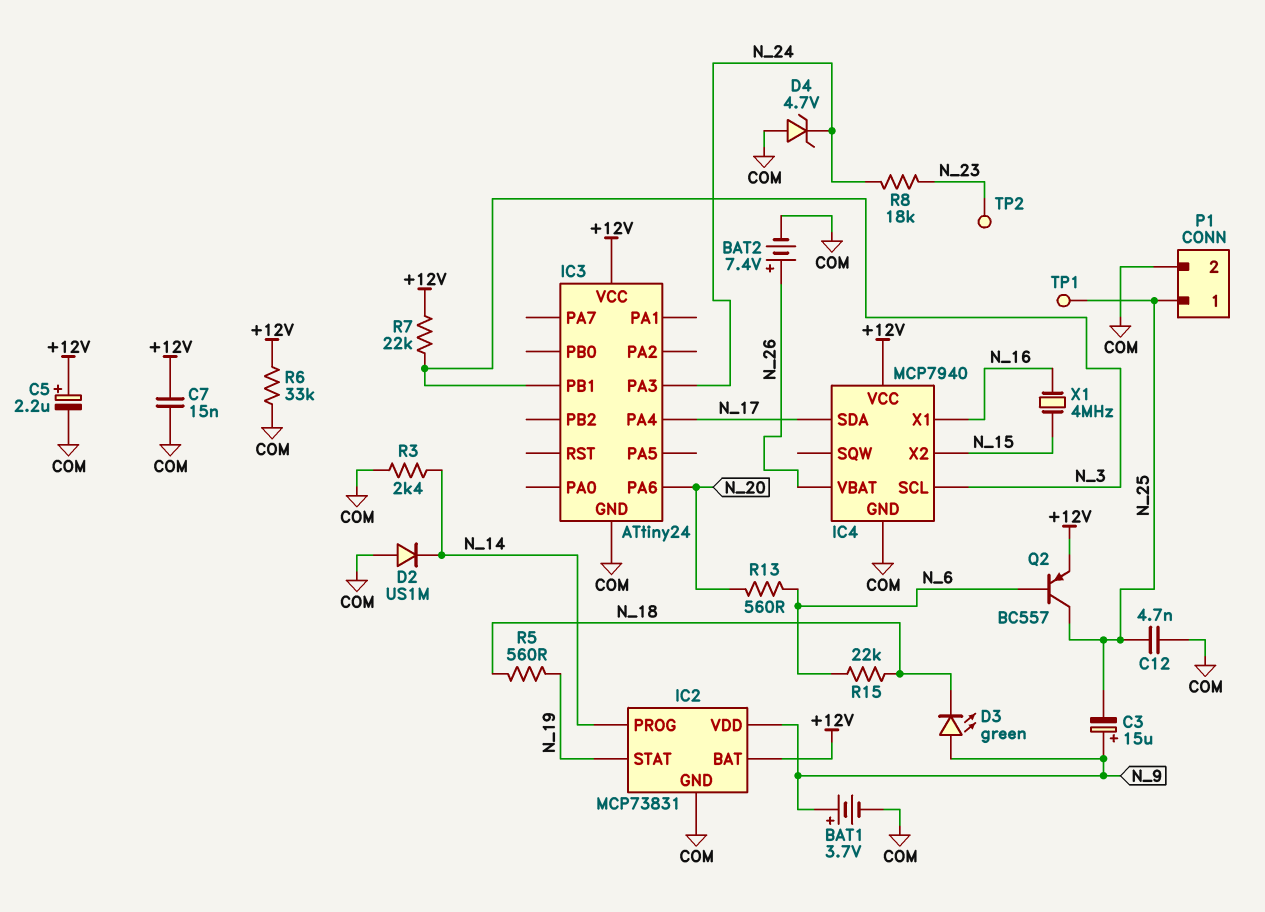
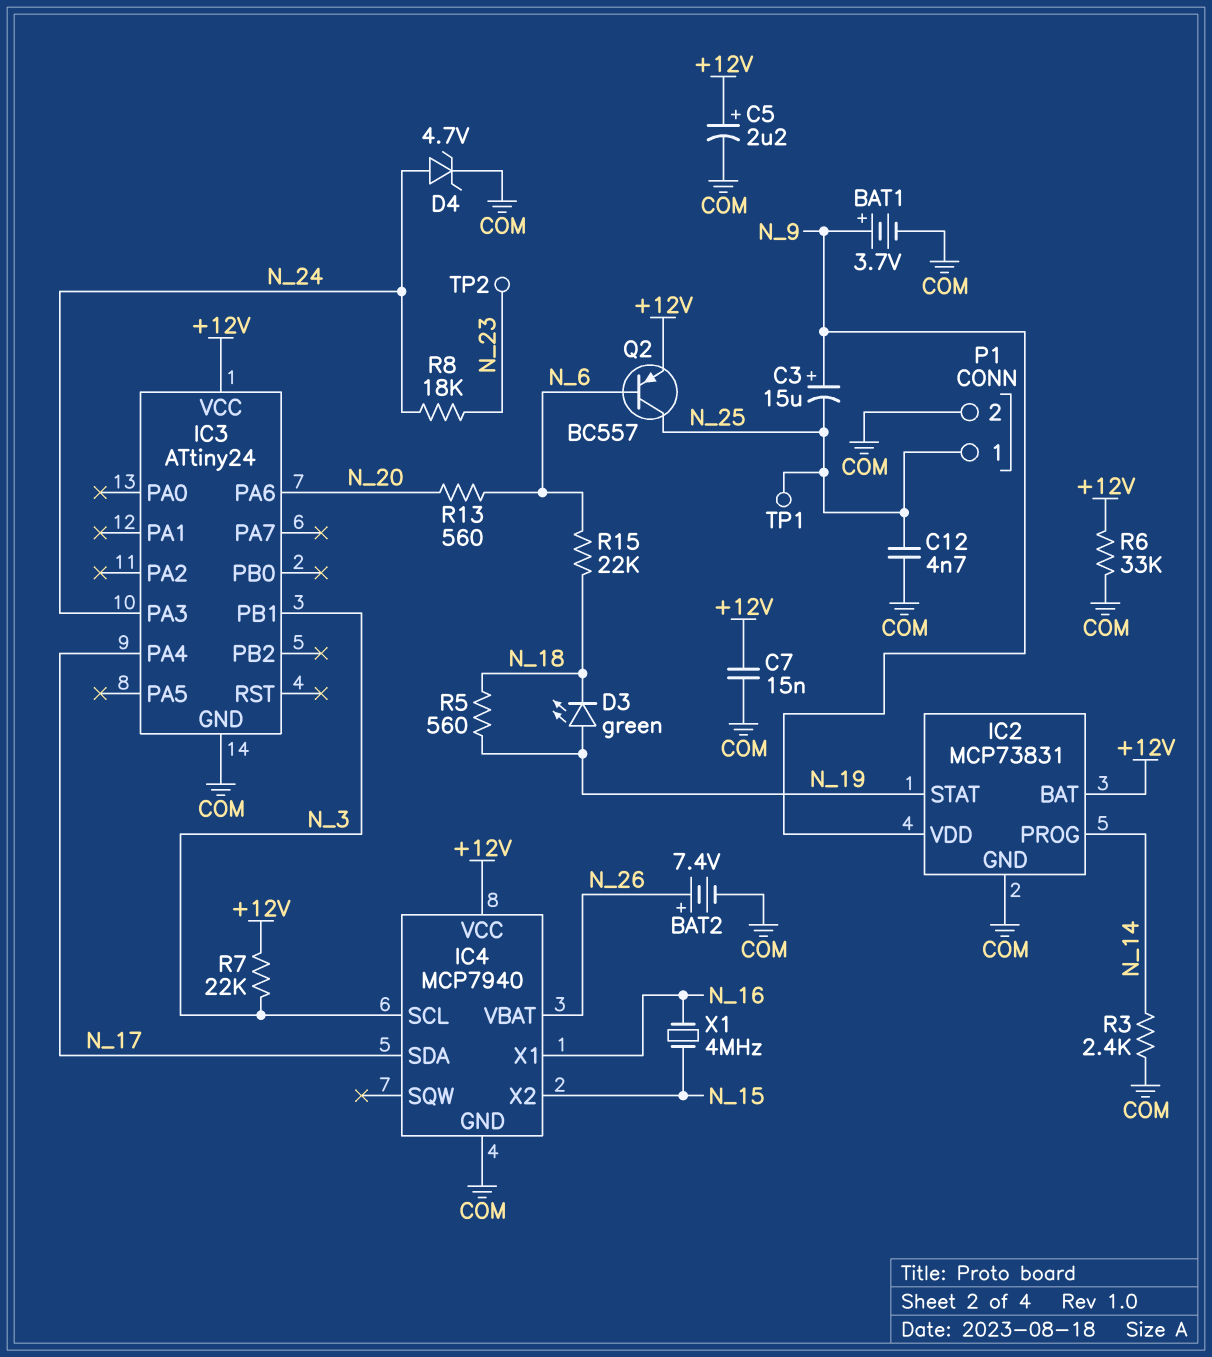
D2: diode US1M (A COM, K N_14) -> none
D3: LED green (A N_9, K N_18) -> LED green (A N_19, K N_18)
D4: zener 4.7V (A COM, K N_24) -> zener 4.7V (A N_24, K COM)

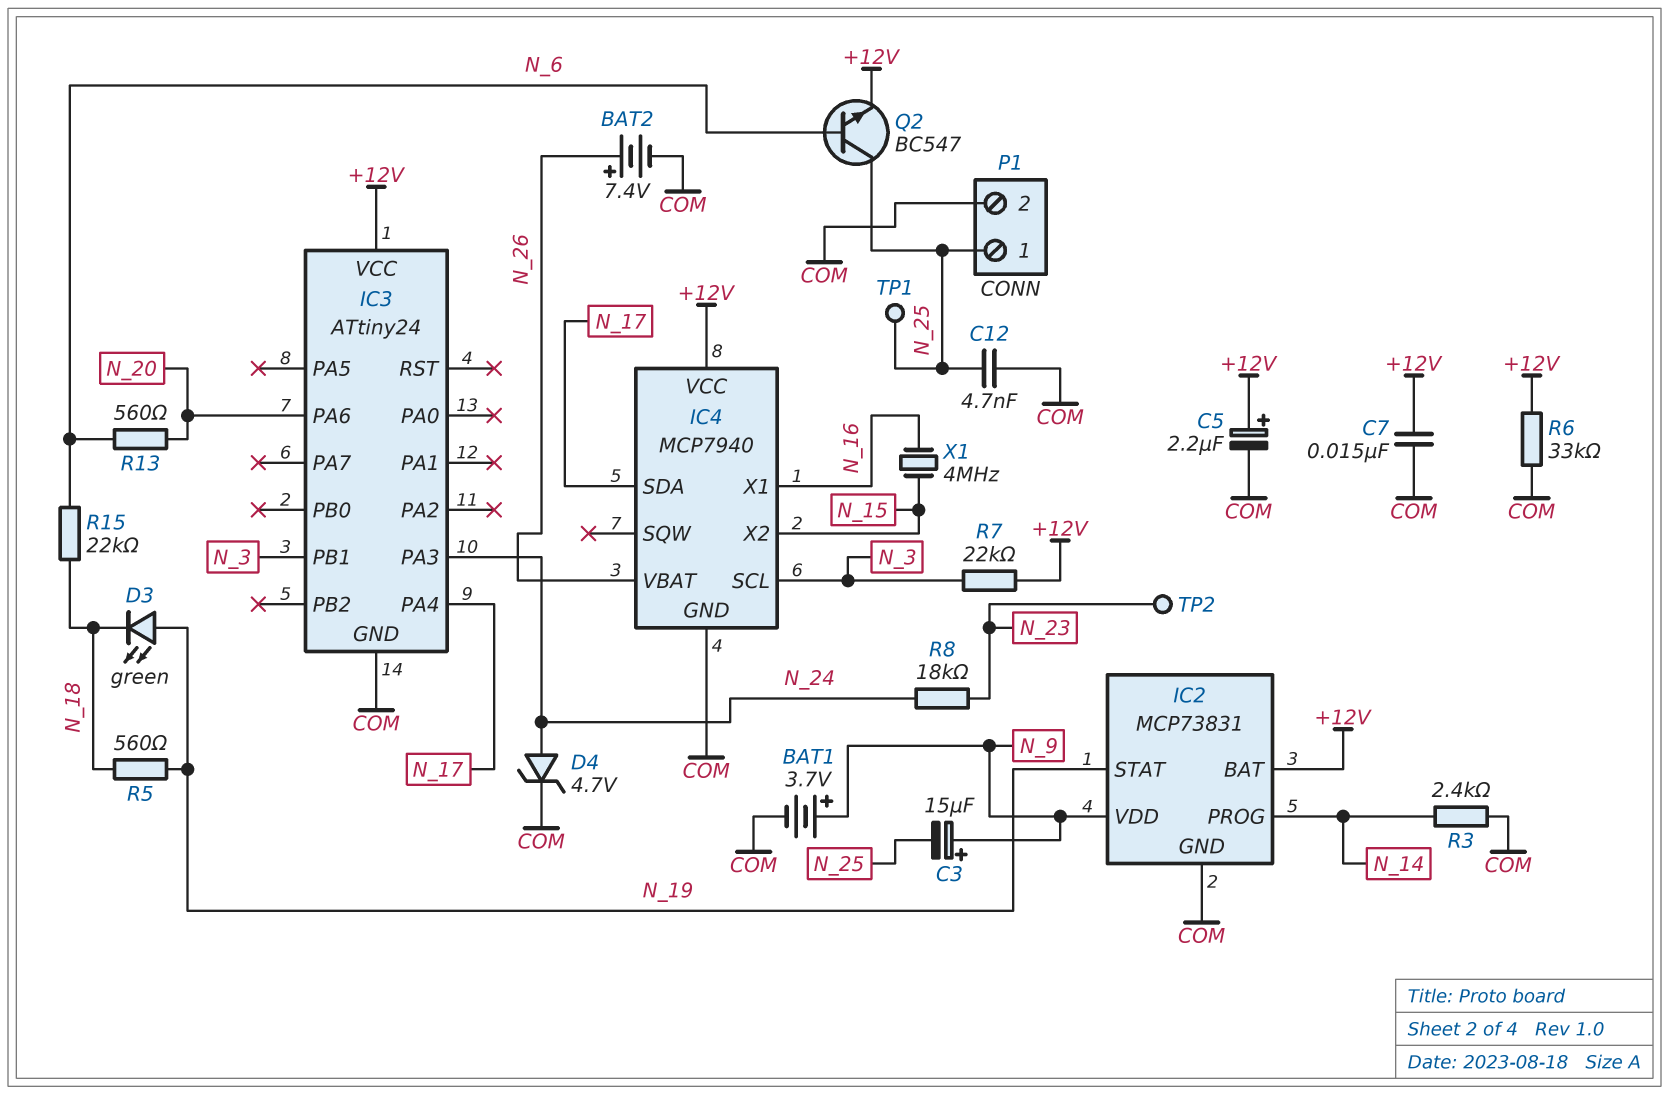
Q2: PNP BC557 (B N_6, C N_25, E +12V) -> NPN BC547 (B N_6, C N_25, E +12V)

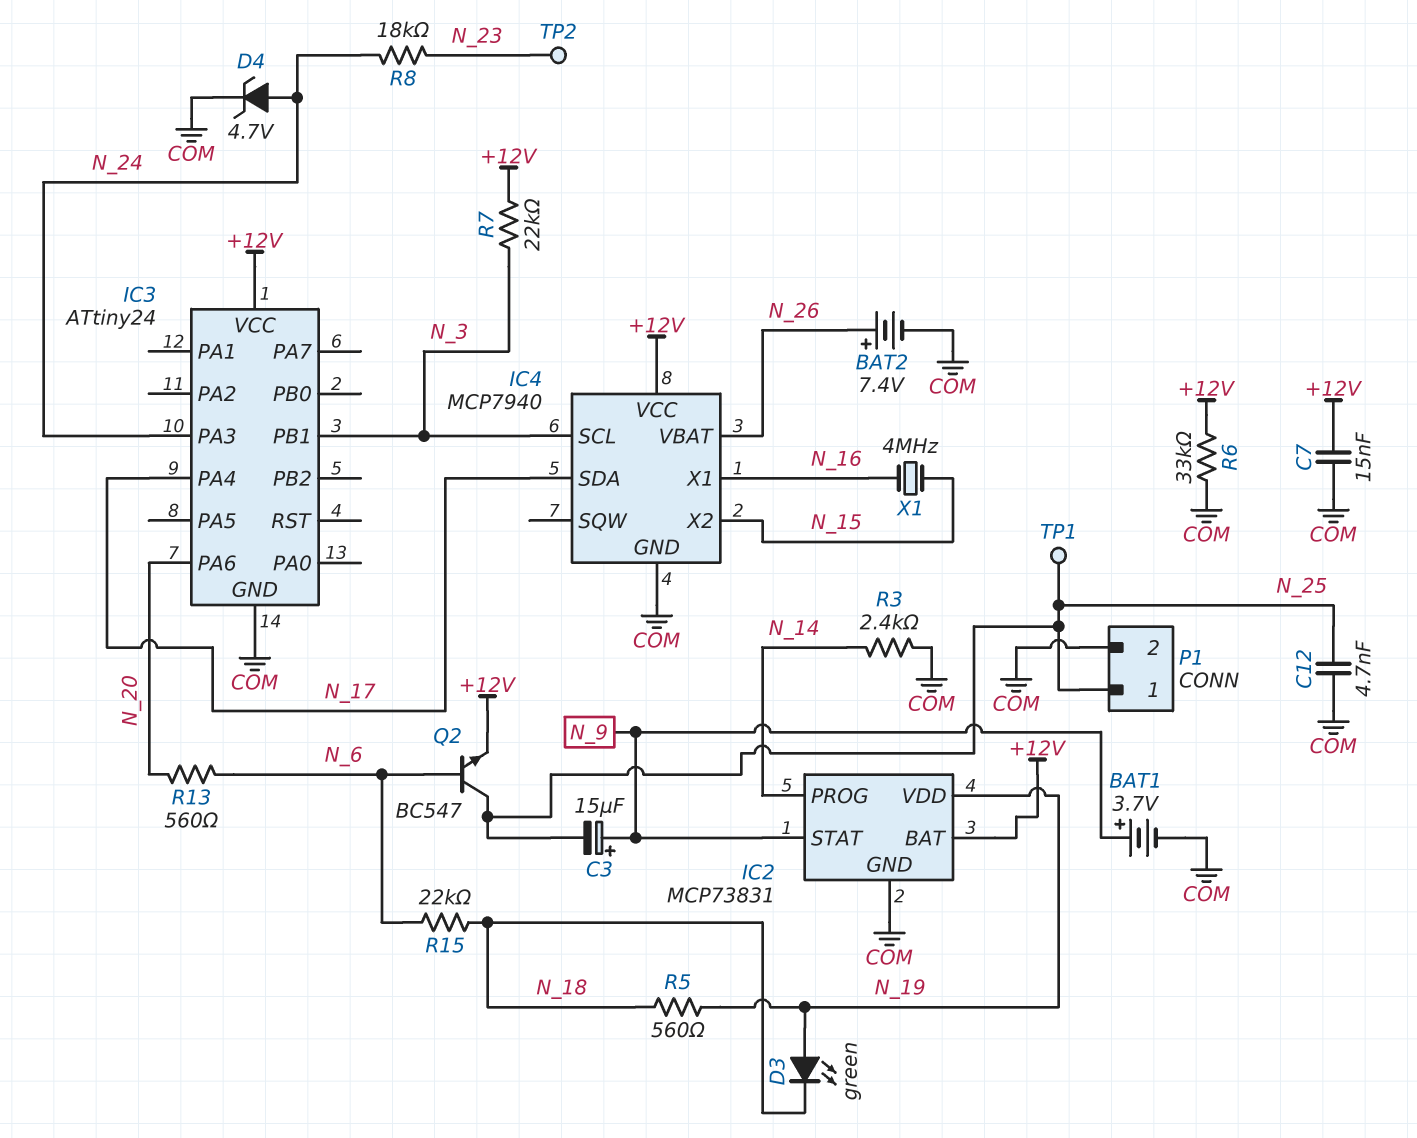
C5: 2.2uF (plus +12V, minus COM) -> none
IC2 pin STAT: N_19 -> N_9
IC2 pin VDD: N_9 -> N_19

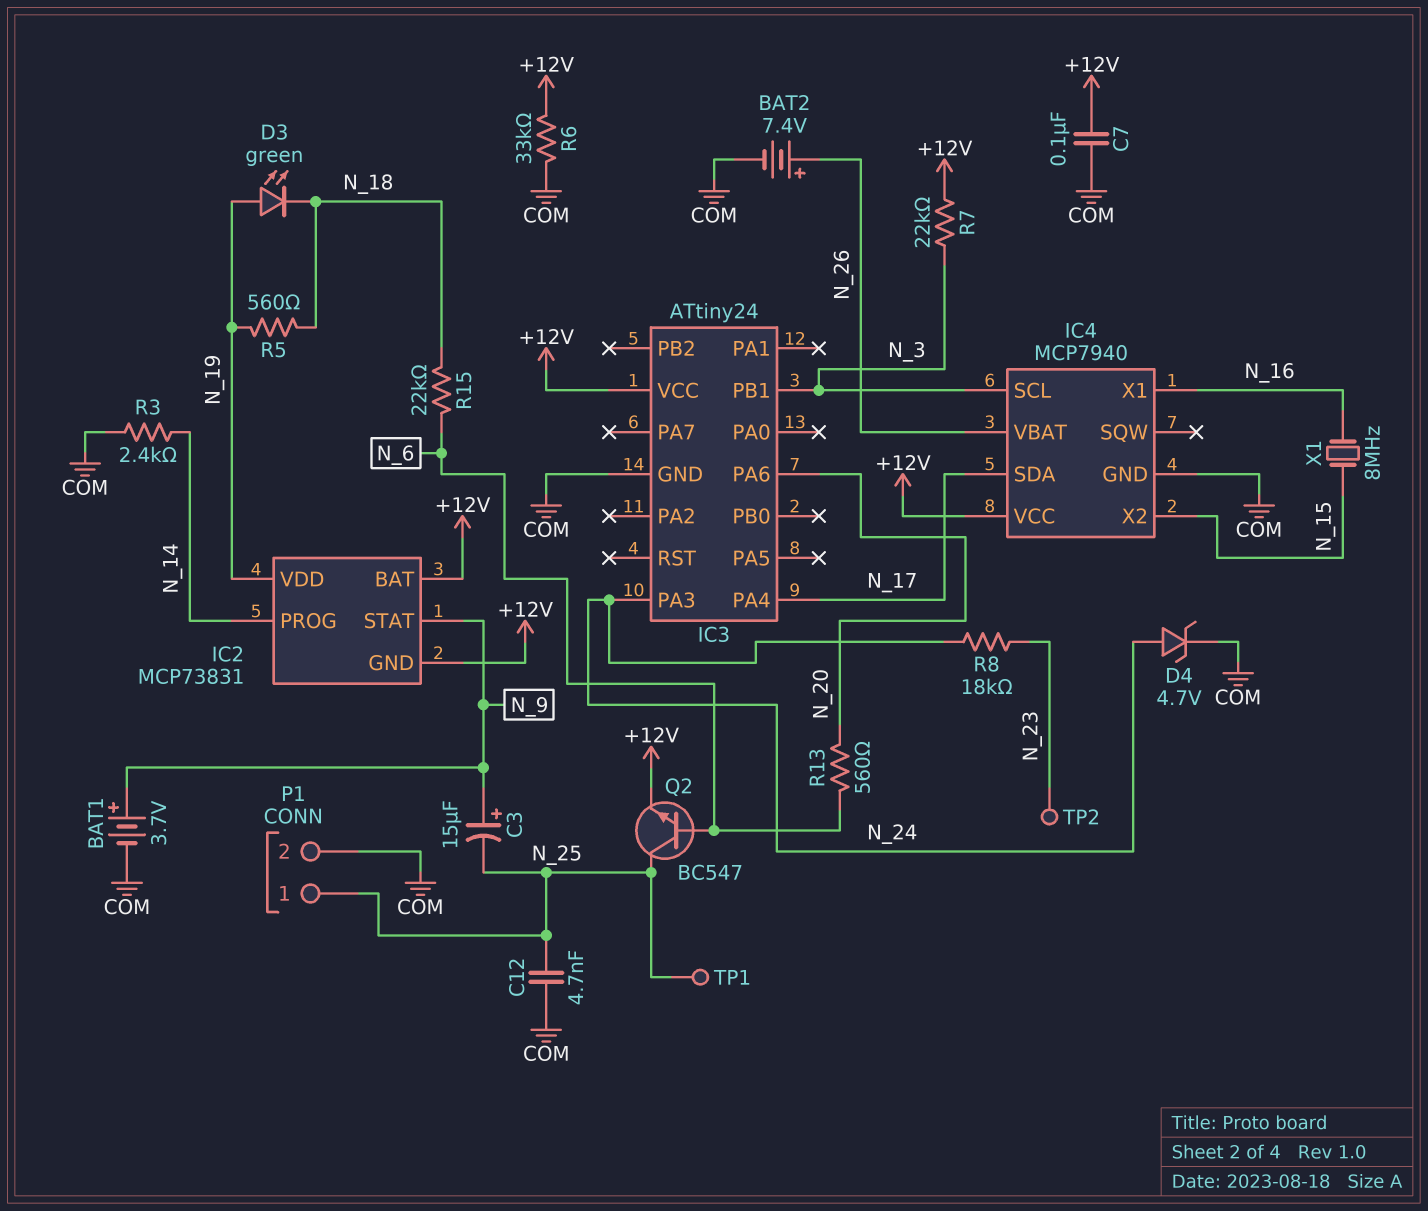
C7: 15nF (+12V, COM) -> 100nF (+12V, COM)
IC2 pin GND: COM -> +12V
X1: 4MHz (N_15, N_16) -> 8MHz (N_15, N_16)

